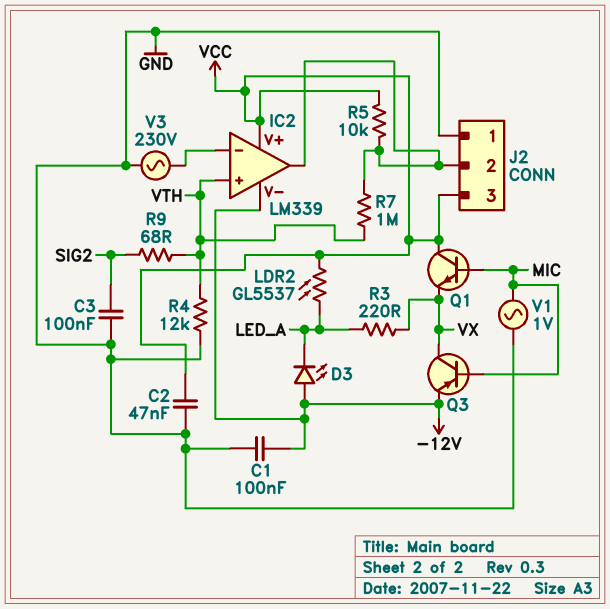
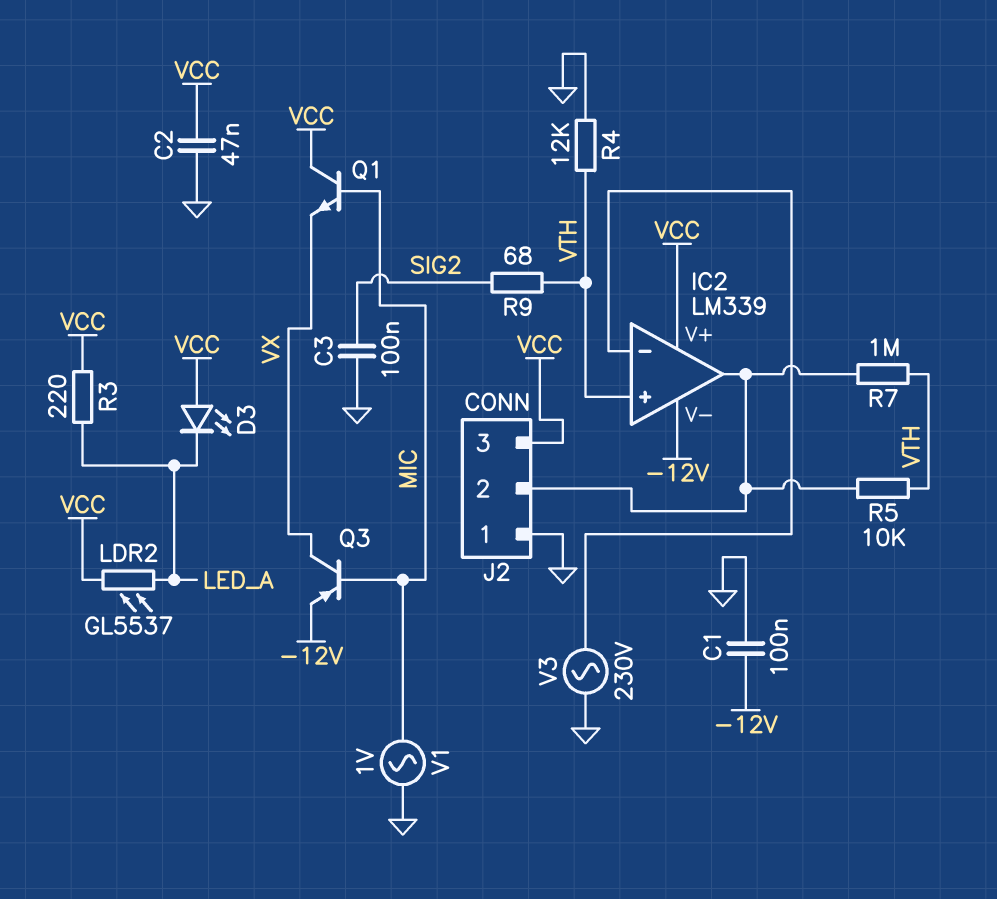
D3: LED (A -12V, K LED_A) -> LED (A VCC, K LED_A)
R3: 220 (LED_A, VX) -> 220 (LED_A, VCC)
R5: 10k (IC2/out, VCC) -> 10k (IC2/out, VTH)

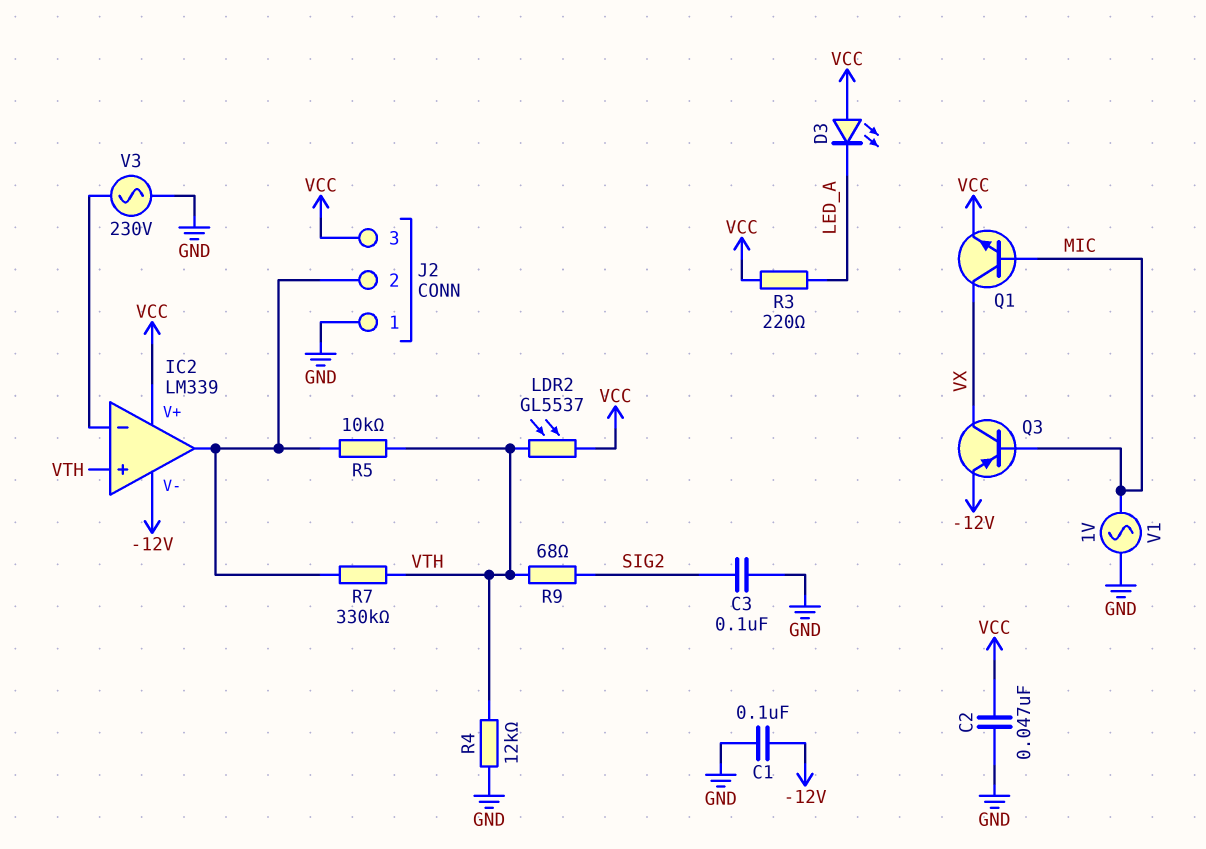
LDR2: GL5537 (LED_A, VCC) -> GL5537 (VCC, VTH)
Q1: NPN (B MIC, C VCC, E VX) -> NPN (B MIC, C VX, E VCC)
R7: 1M (IC2/out, VTH) -> 330k (IC2/out, VTH)

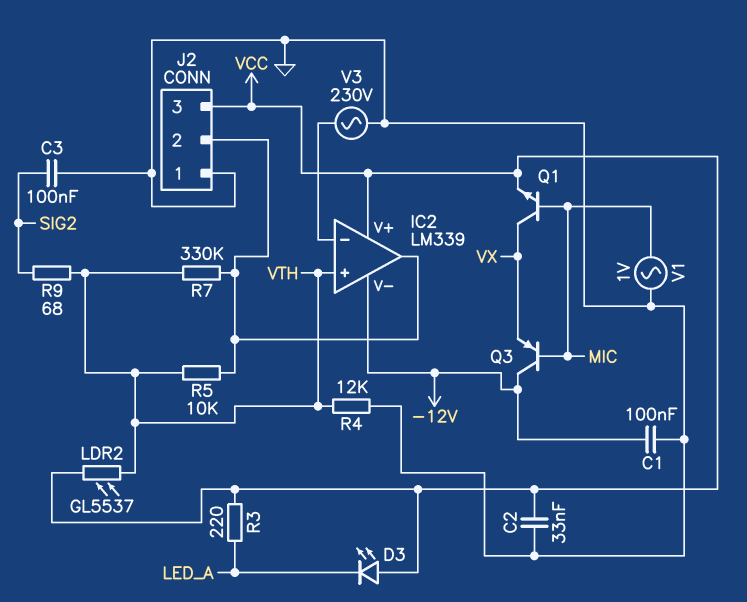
C2: 47nF (GND, VCC) -> 33nF (GND, VCC)
Q3: PNP (B MIC, C VX, E -12V) -> PNP (B MIC, C -12V, E VX)

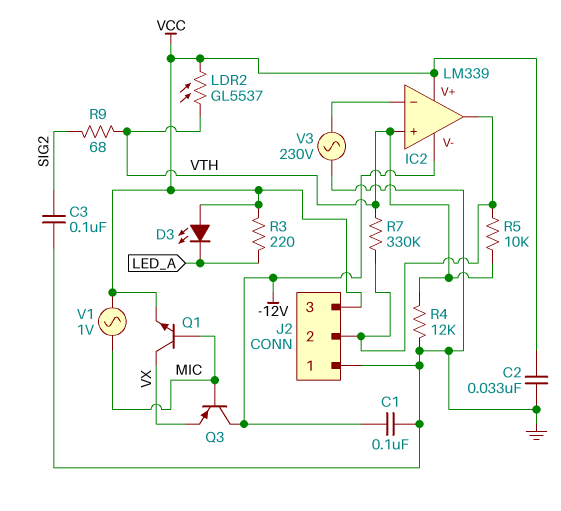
V1: AC 1V (GND, MIC) -> AC 1V (MIC, VCC)

